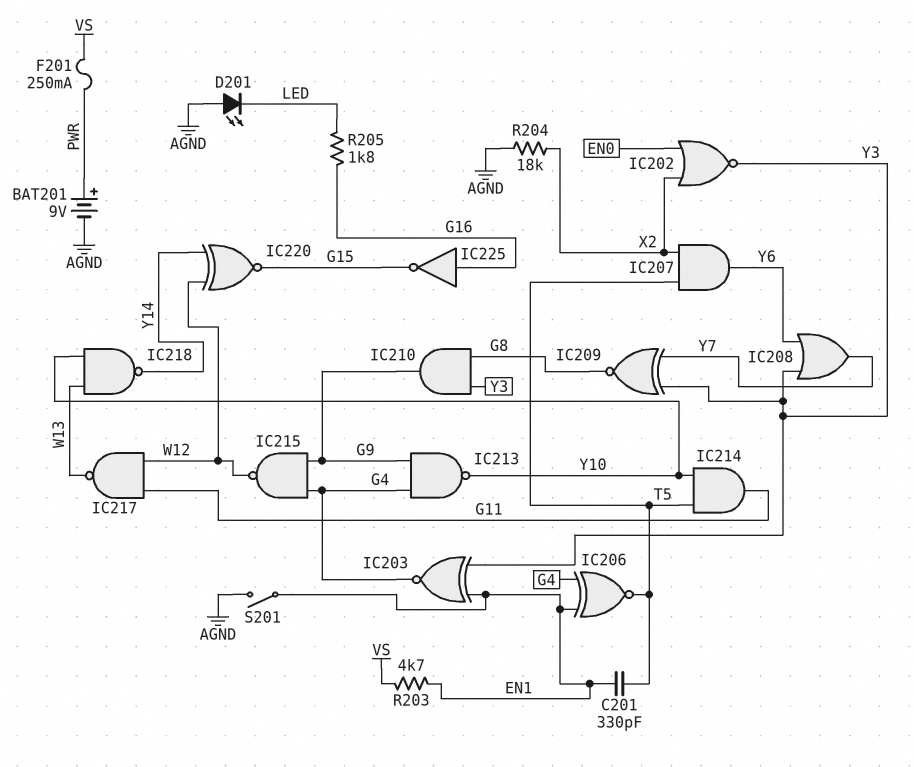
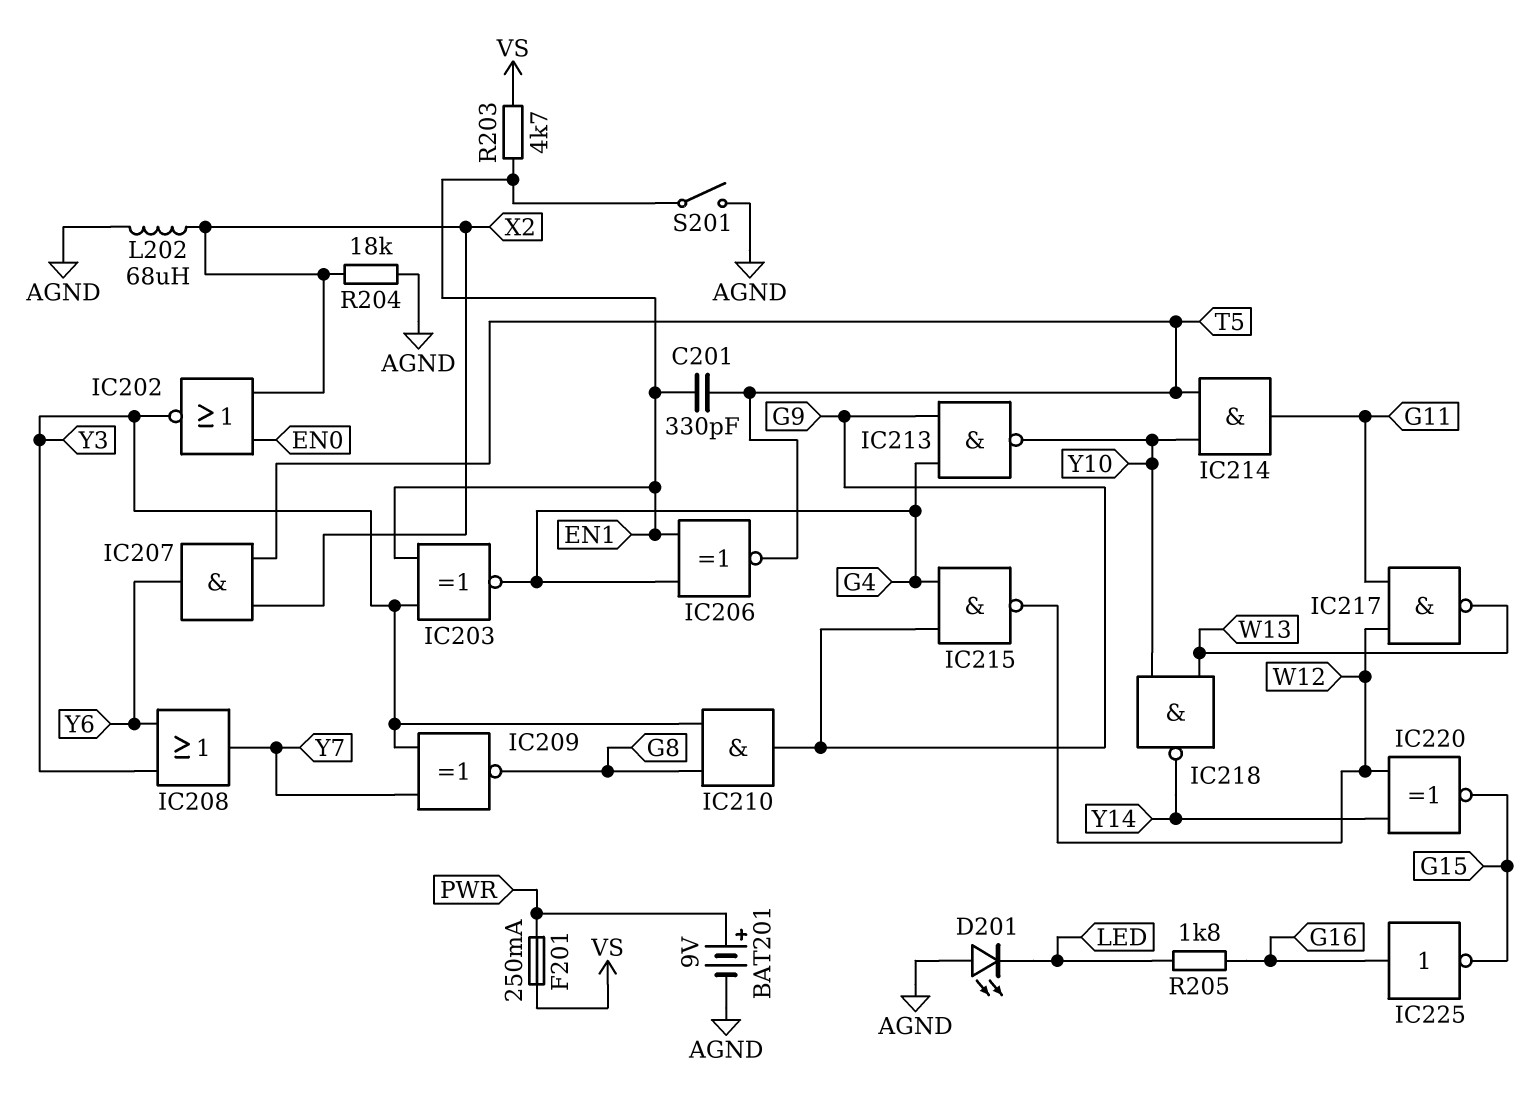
L202: none -> 68uH (AGND, X2)

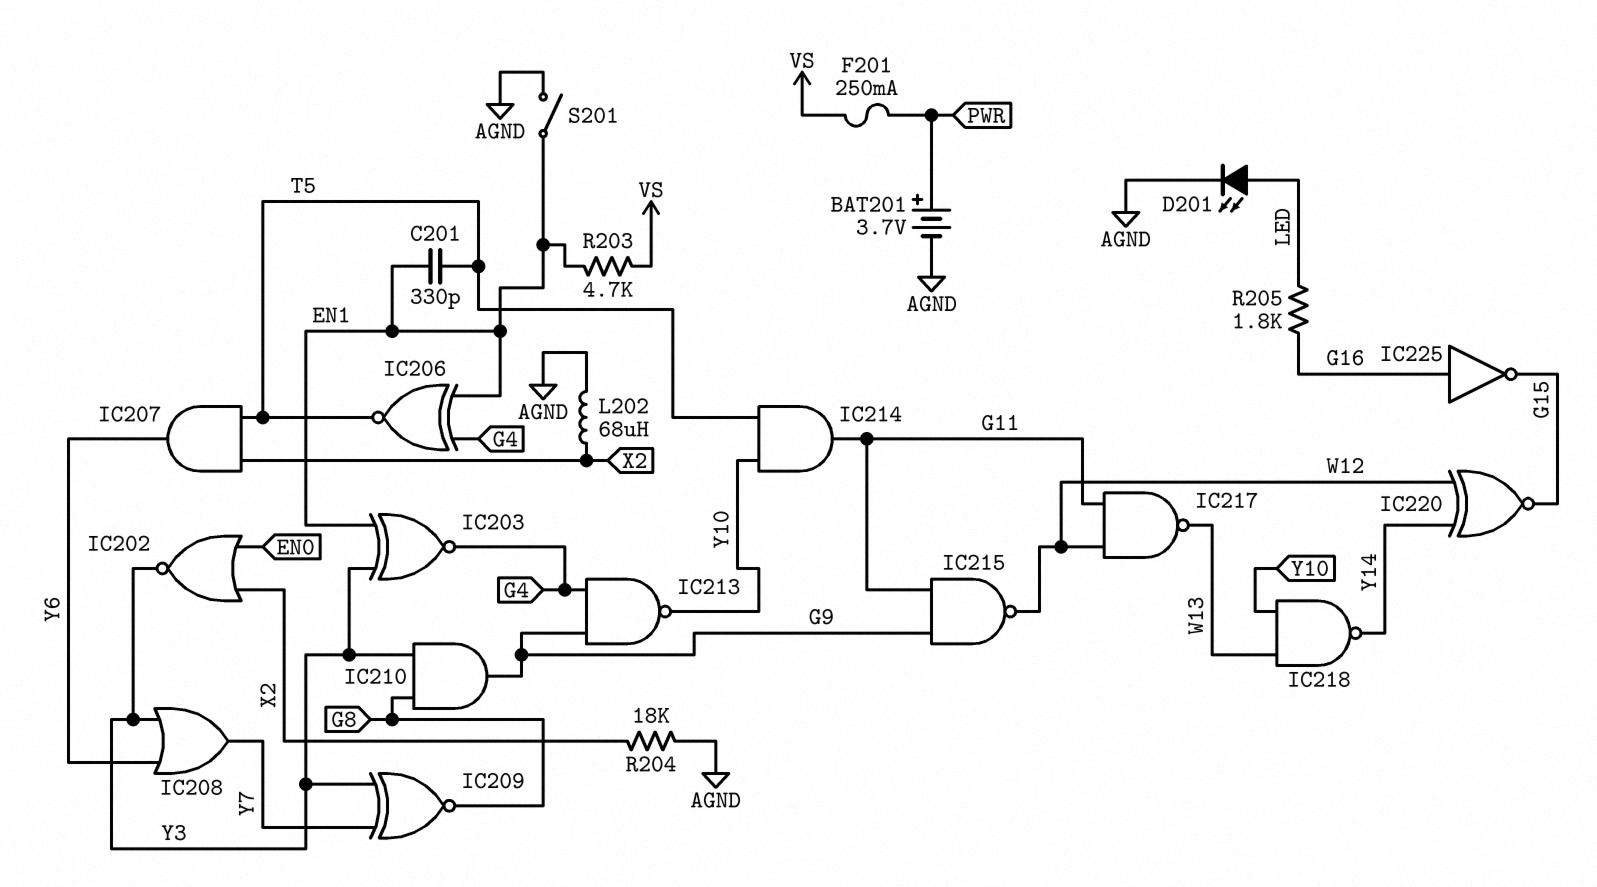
BAT201: 9V (plus PWR, minus AGND) -> 3.7V (plus PWR, minus AGND)
D201: LED (A AGND, K LED) -> LED (A LED, K AGND)
IC215: NAND (in G4, in G9, out W12) -> NAND (in G9, in G11, out W12)

